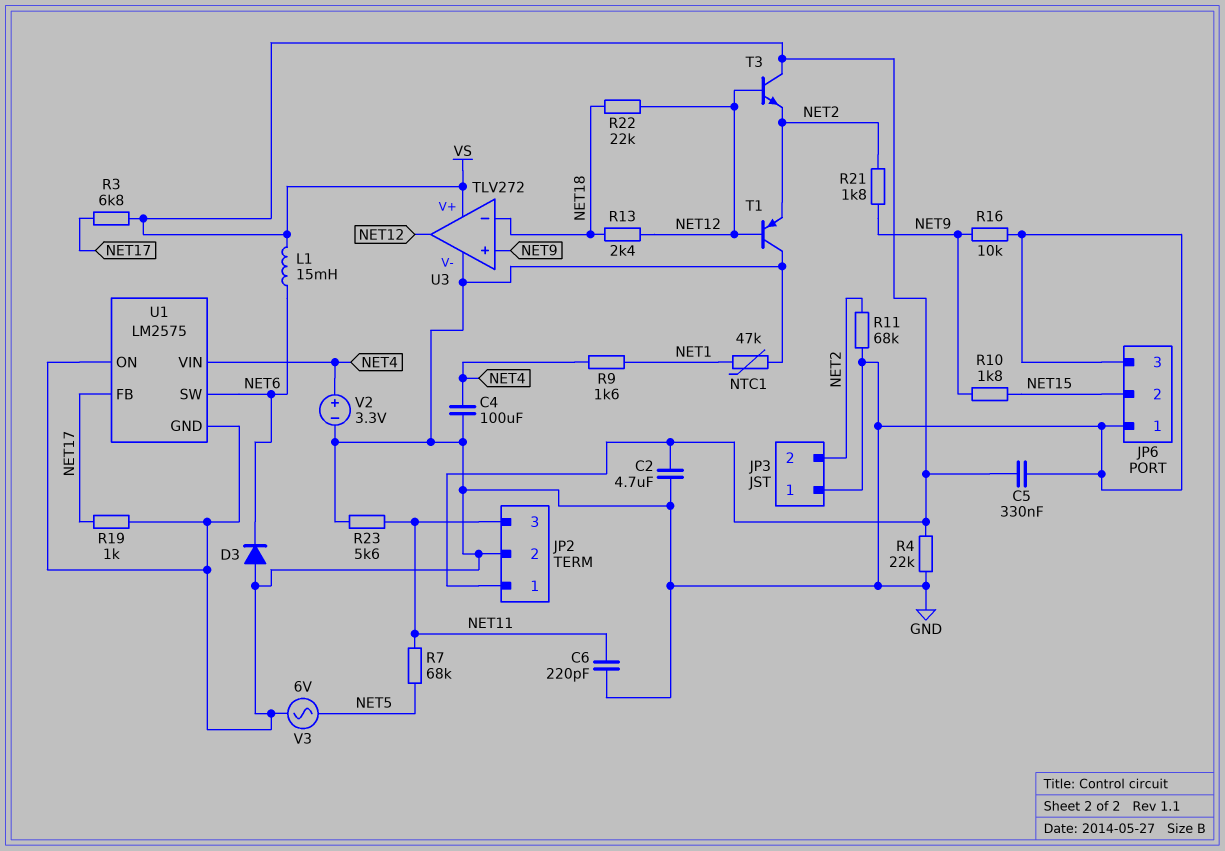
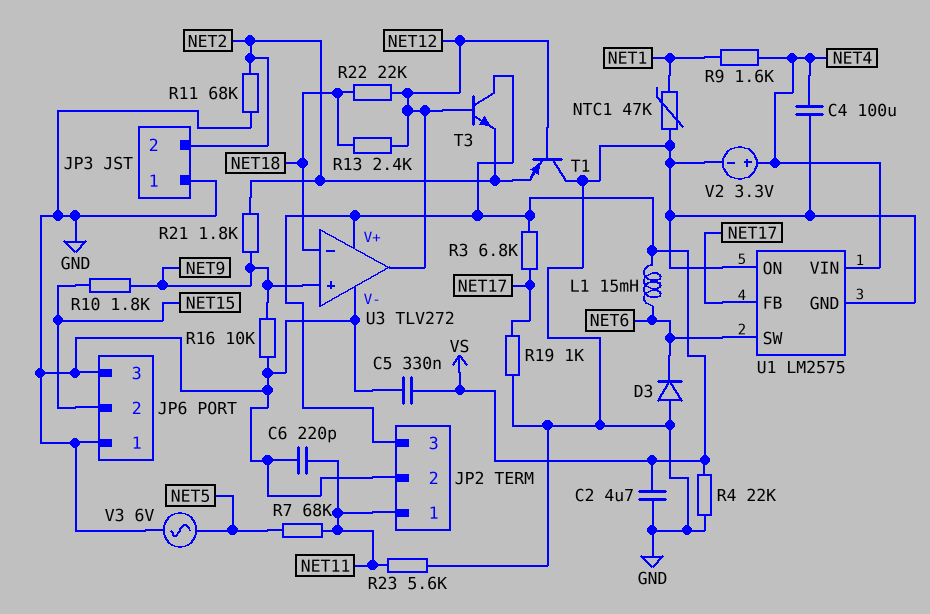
JP2 pin 1: VS -> NET11
JP2 pin 3: NET11 -> VS

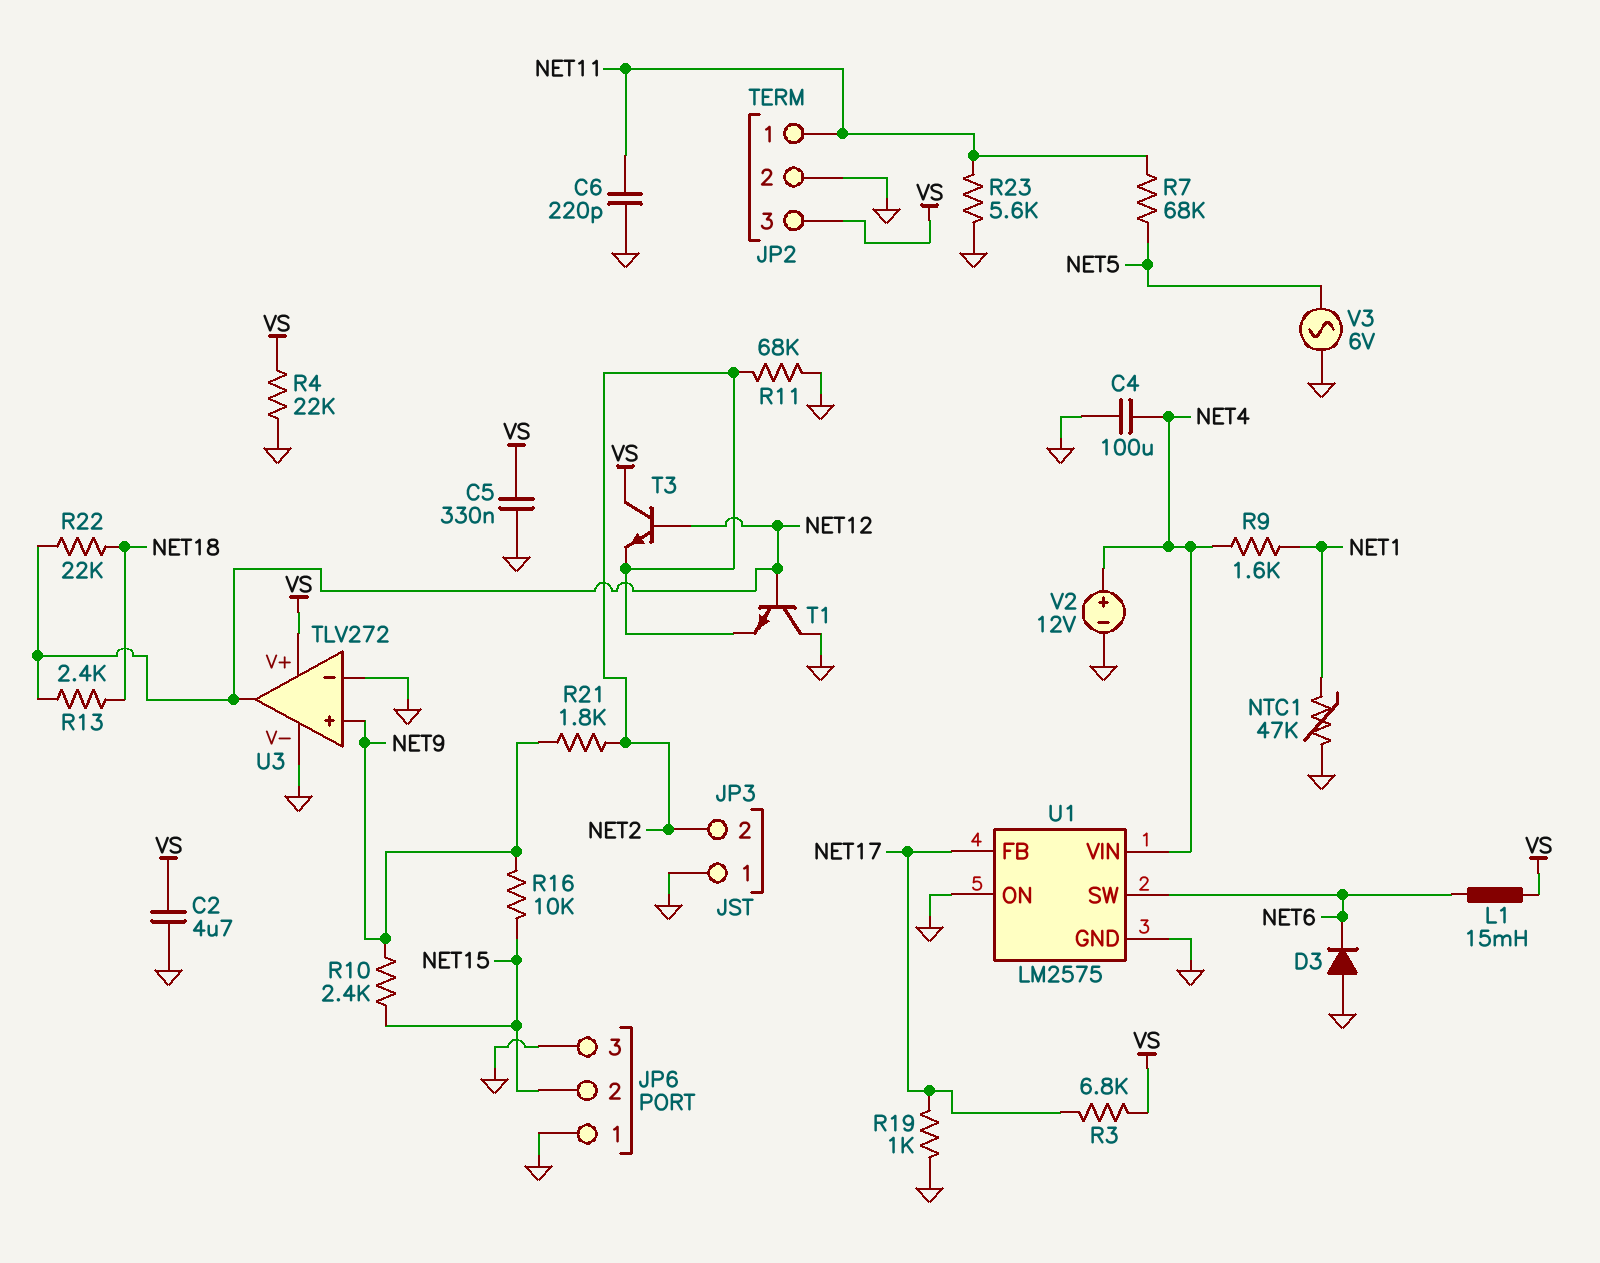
R10: 1.8k (NET9, NET15) -> 2.4k (NET9, NET15)
R16: 10k (GND, NET9) -> 10k (NET9, NET15)
T1: PNP (B NET12, C GND, E NET2) -> NPN (B NET12, C GND, E NET2)
U3 pin in-: NET18 -> GND
V2: 3.3V (plus NET4, minus GND) -> 12V (plus NET4, minus GND)

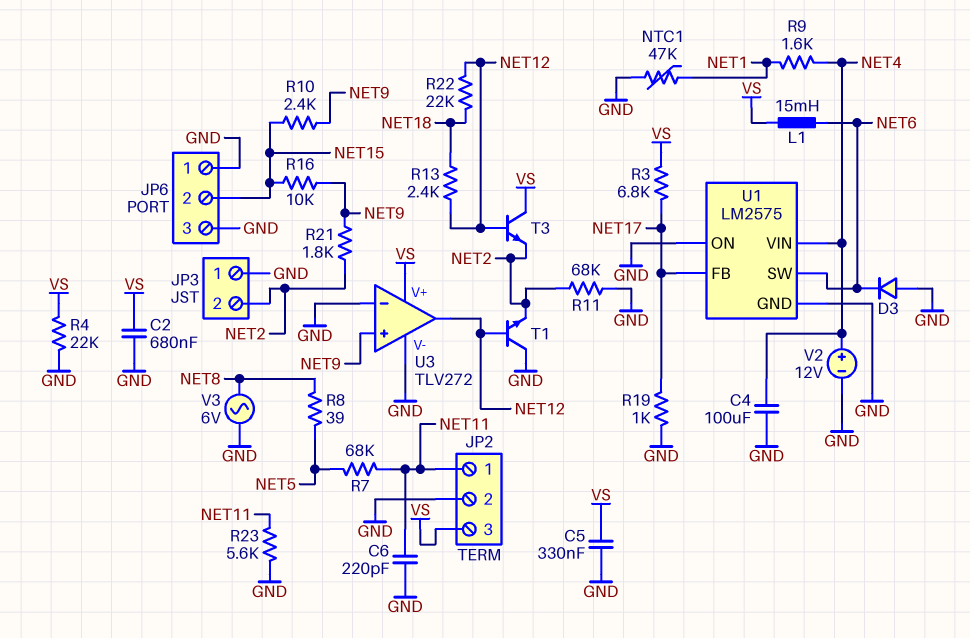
C2: 4.7uF (GND, VS) -> 680nF (GND, VS)
R8: none -> 39 (NET5, NET8)
V3: AC 6V (GND, NET5) -> AC 6V (GND, NET8)

